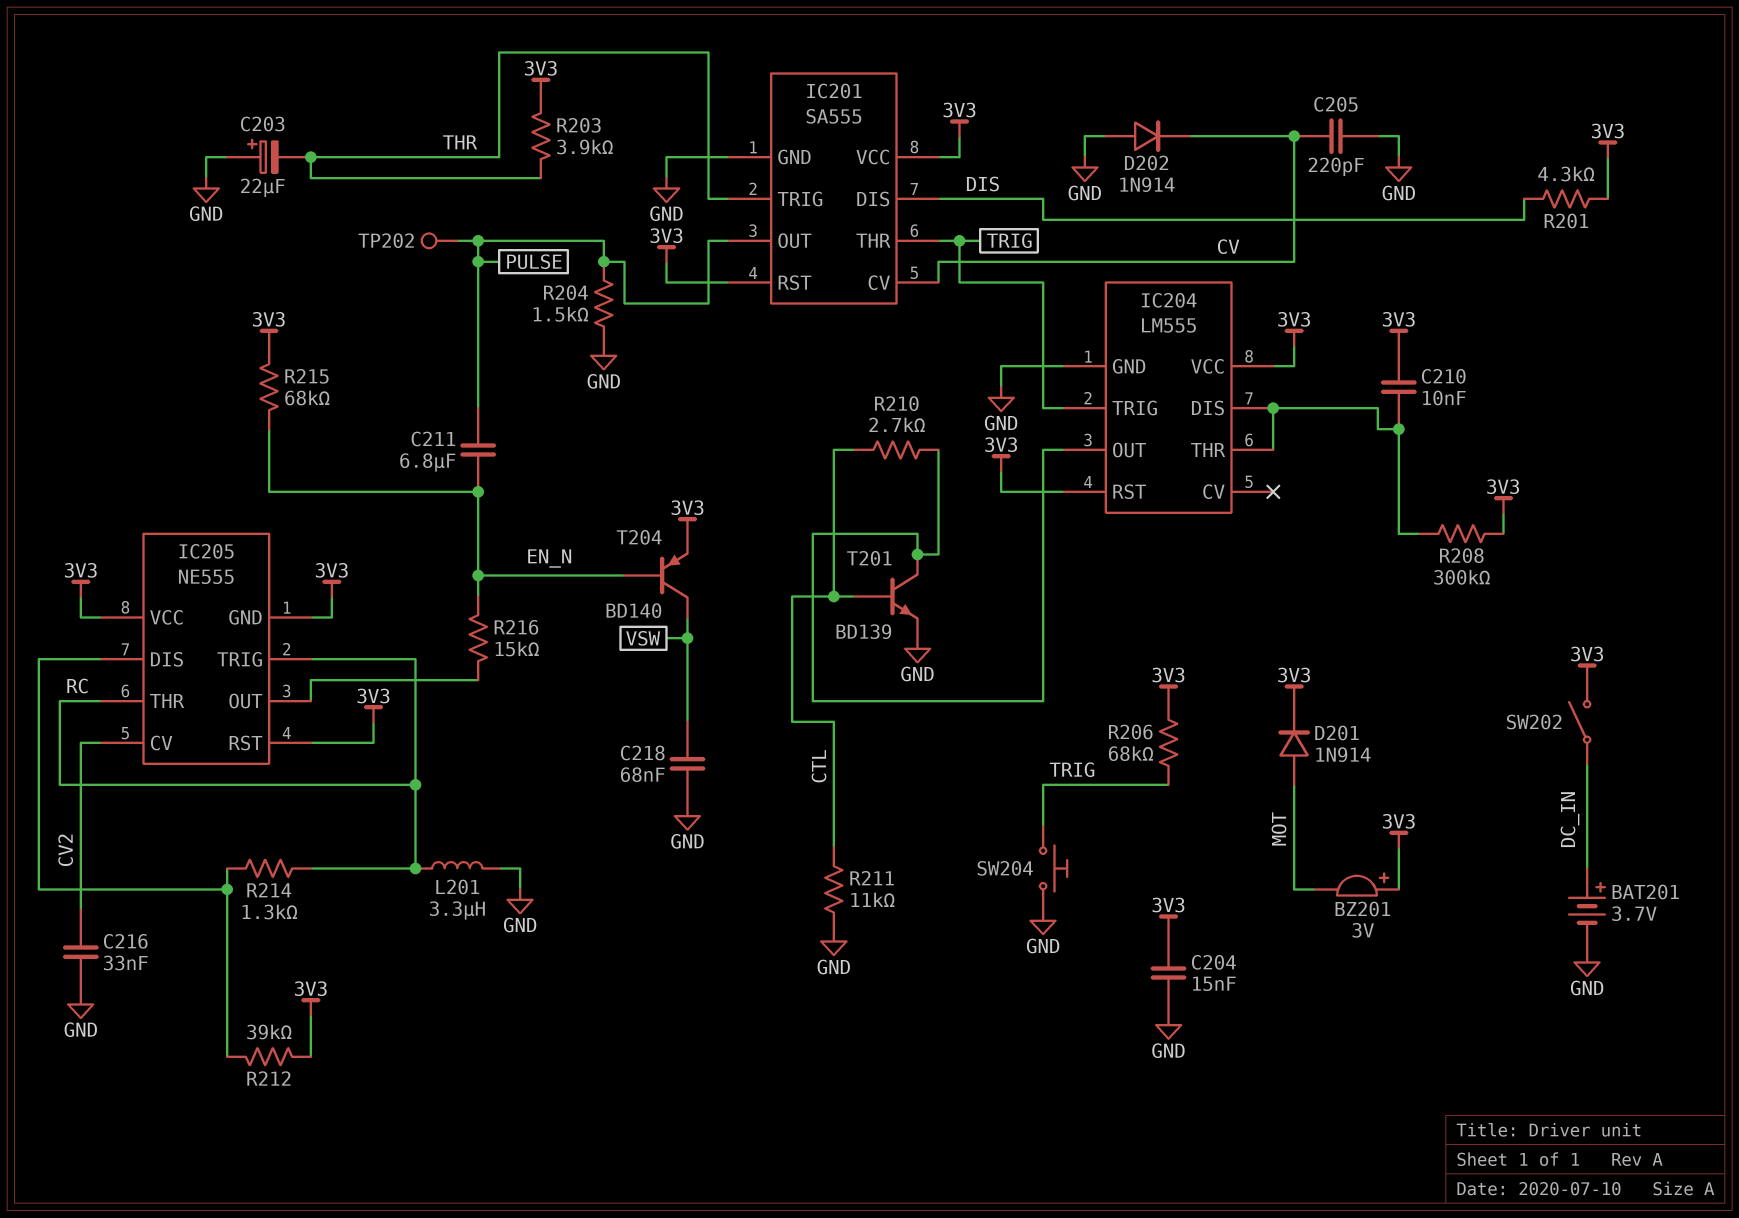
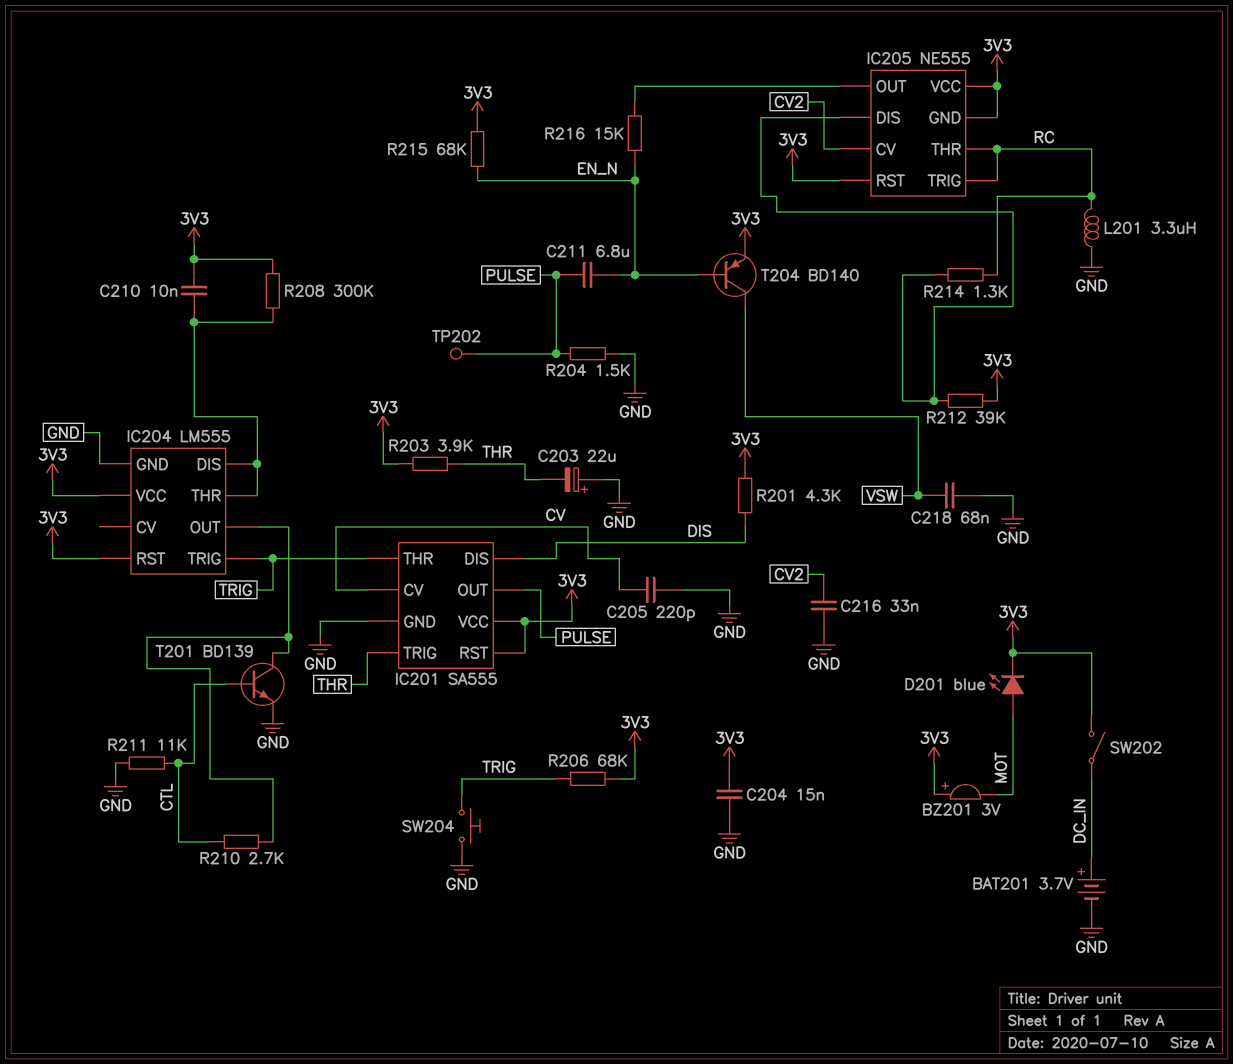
D201: diode 1N914 (A MOT, K 3V3) -> LED blue (A MOT, K 3V3)
D202: diode 1N914 (A GND, K CV) -> none

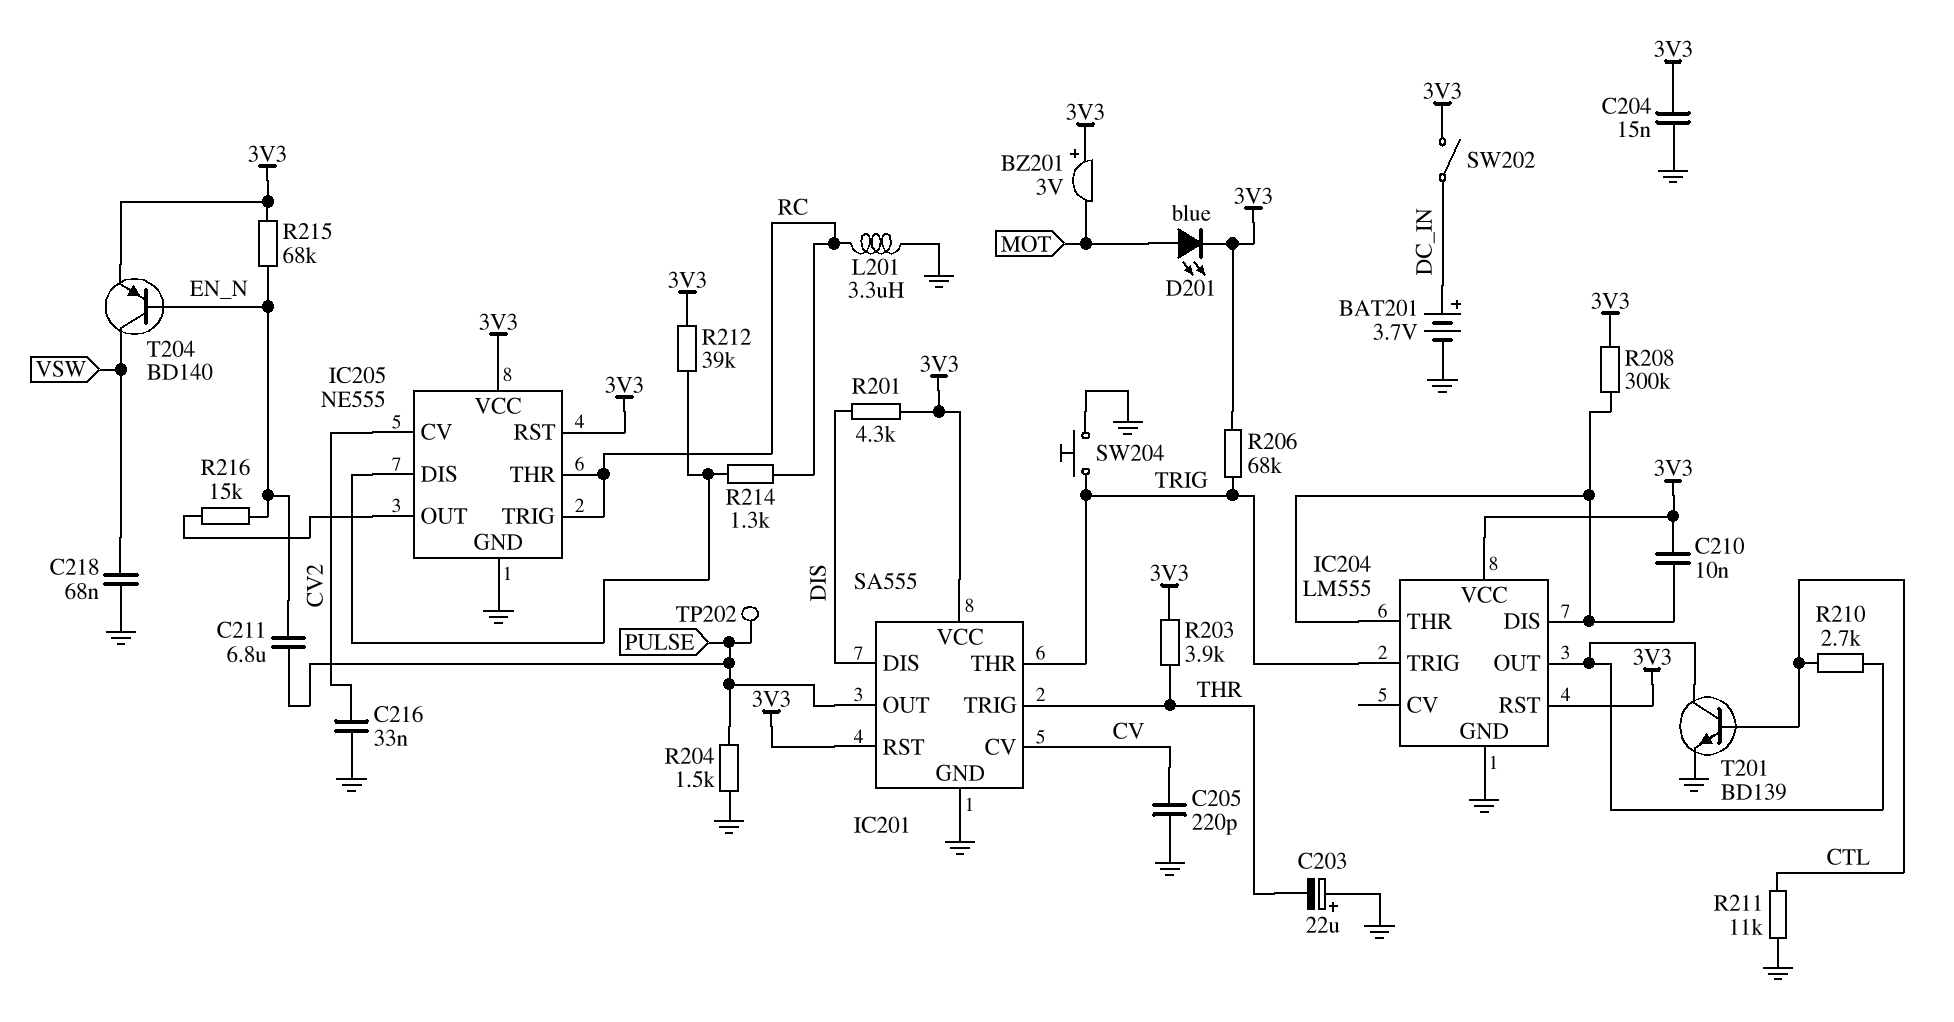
IC205 pin GND: 3V3 -> GND

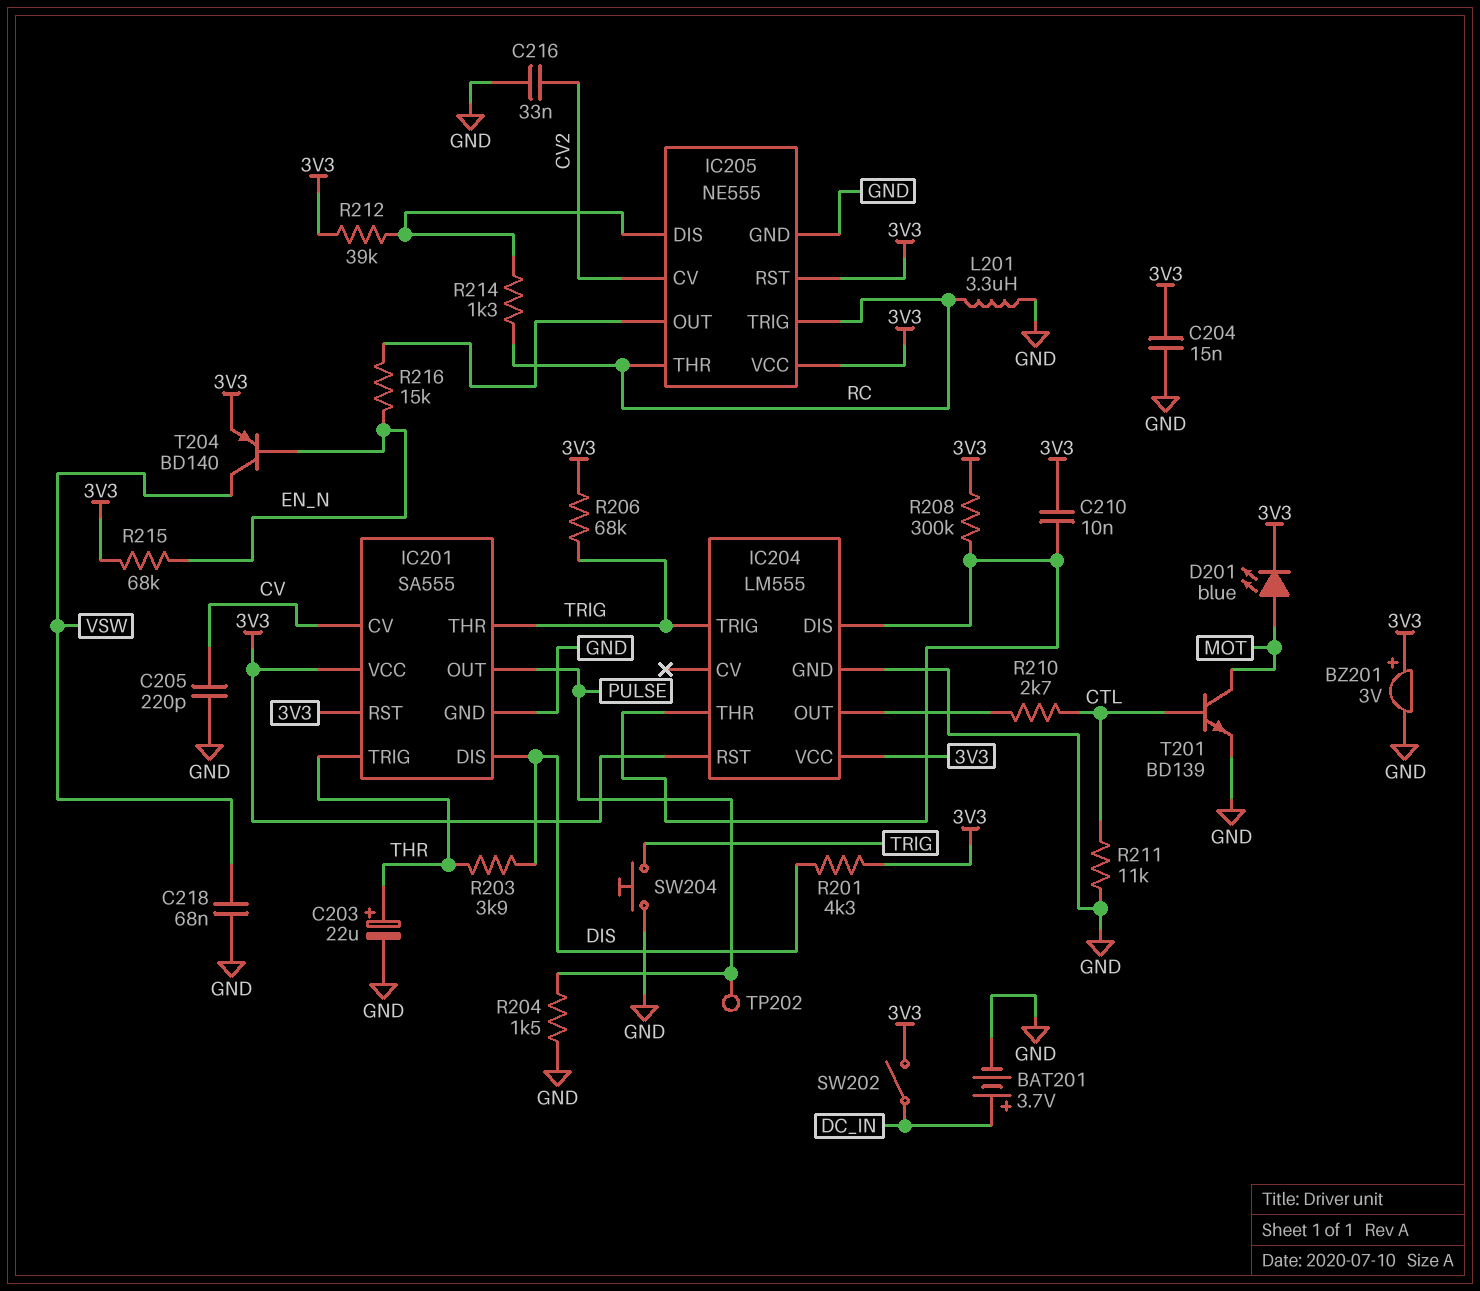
BZ201: buzzer 3V (plus 3V3, minus MOT) -> buzzer 3V (plus 3V3, minus GND)
C203: 22uF (plus GND, minus THR) -> 22uF (plus THR, minus GND)
C211: 6.8uF (EN_N, PULSE) -> none
R203: 3.9k (3V3, THR) -> 3.9k (DIS, THR)
T201: NPN BD139 (B CTL, C IC204/OUT, E GND) -> NPN BD139 (B CTL, C MOT, E GND)

